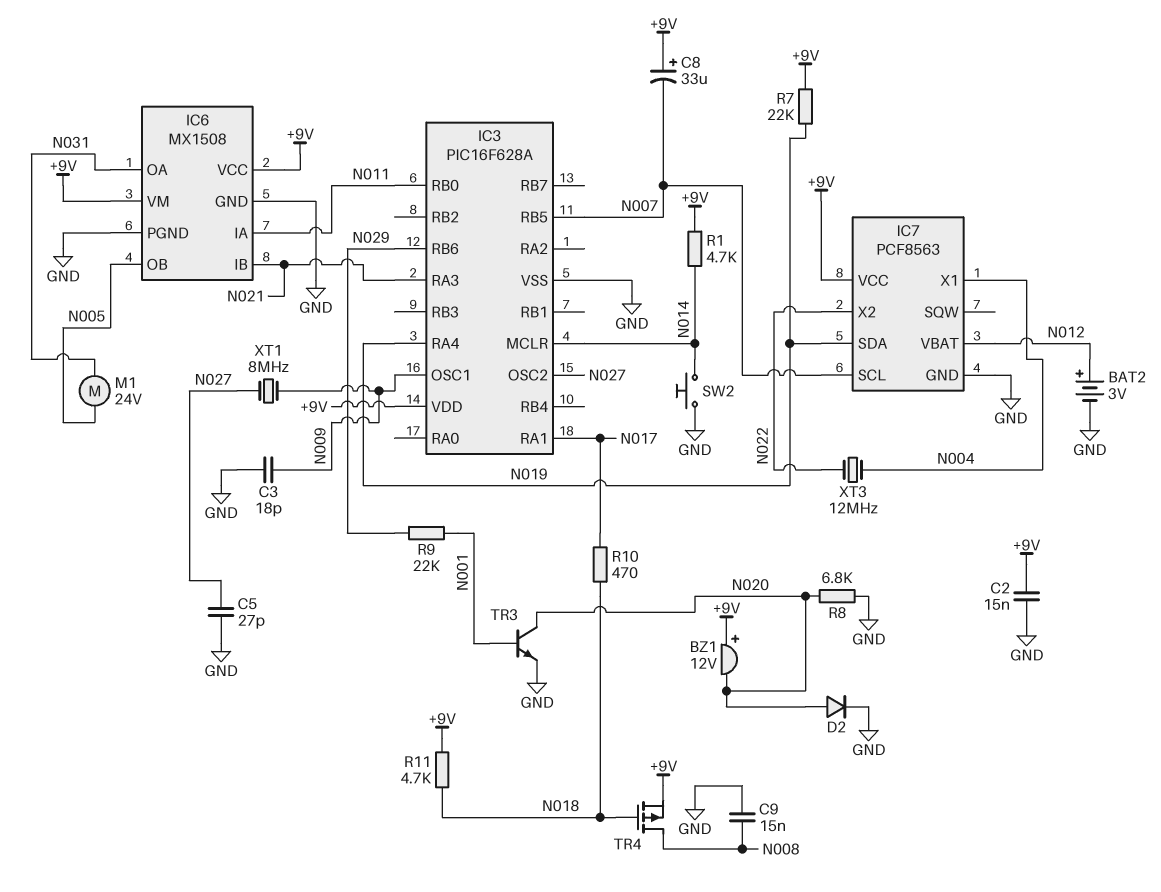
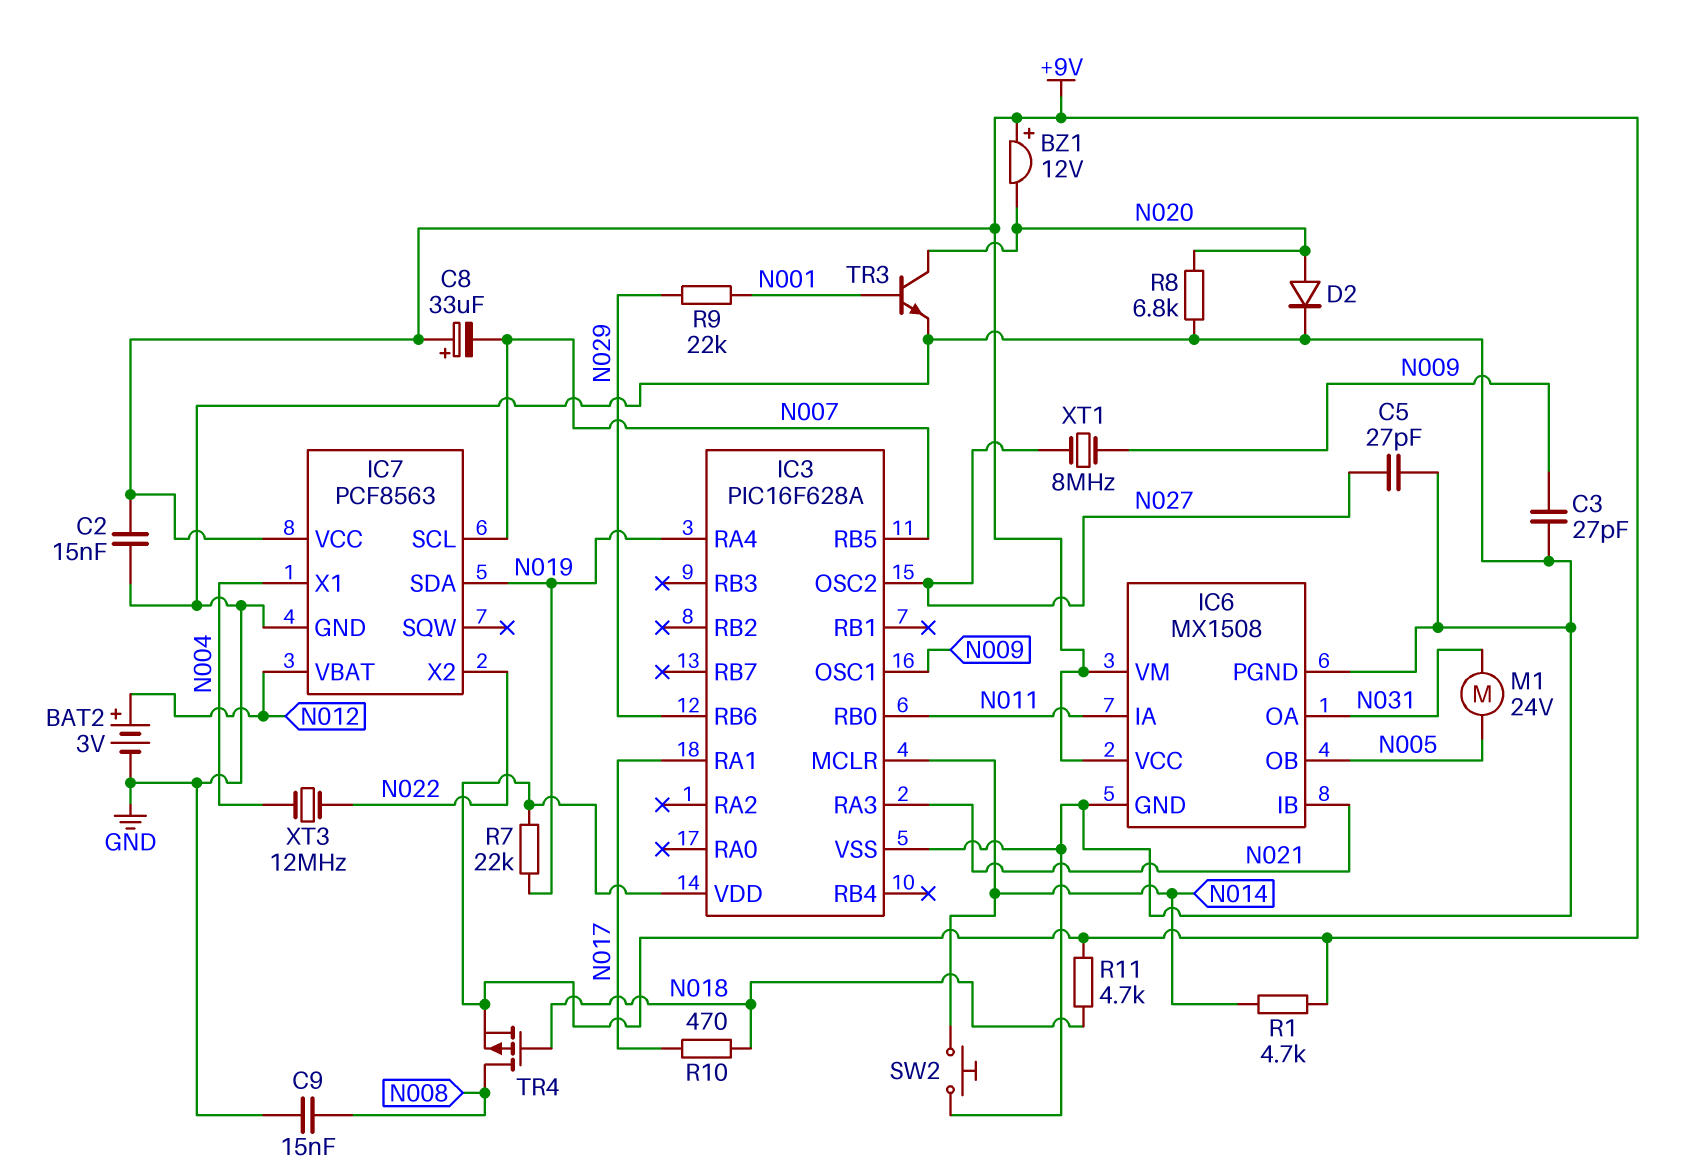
C3: 18pF (GND, N009) -> 27pF (GND, N009)

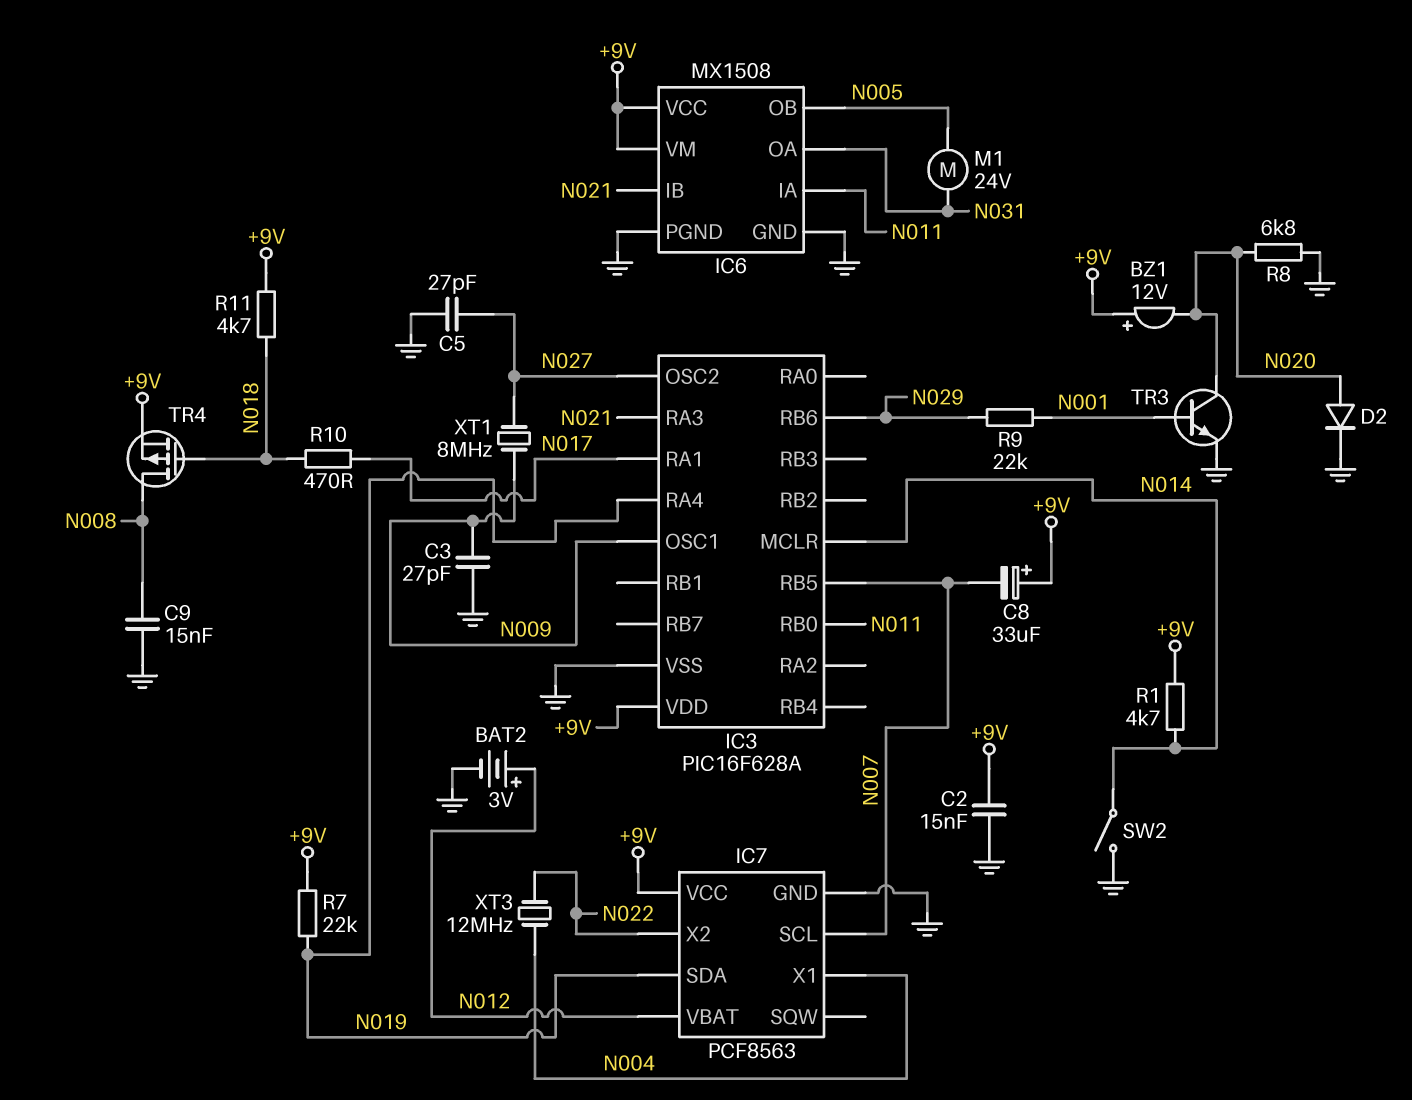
SW2: button (GND, N014) -> switch (GND, N014)

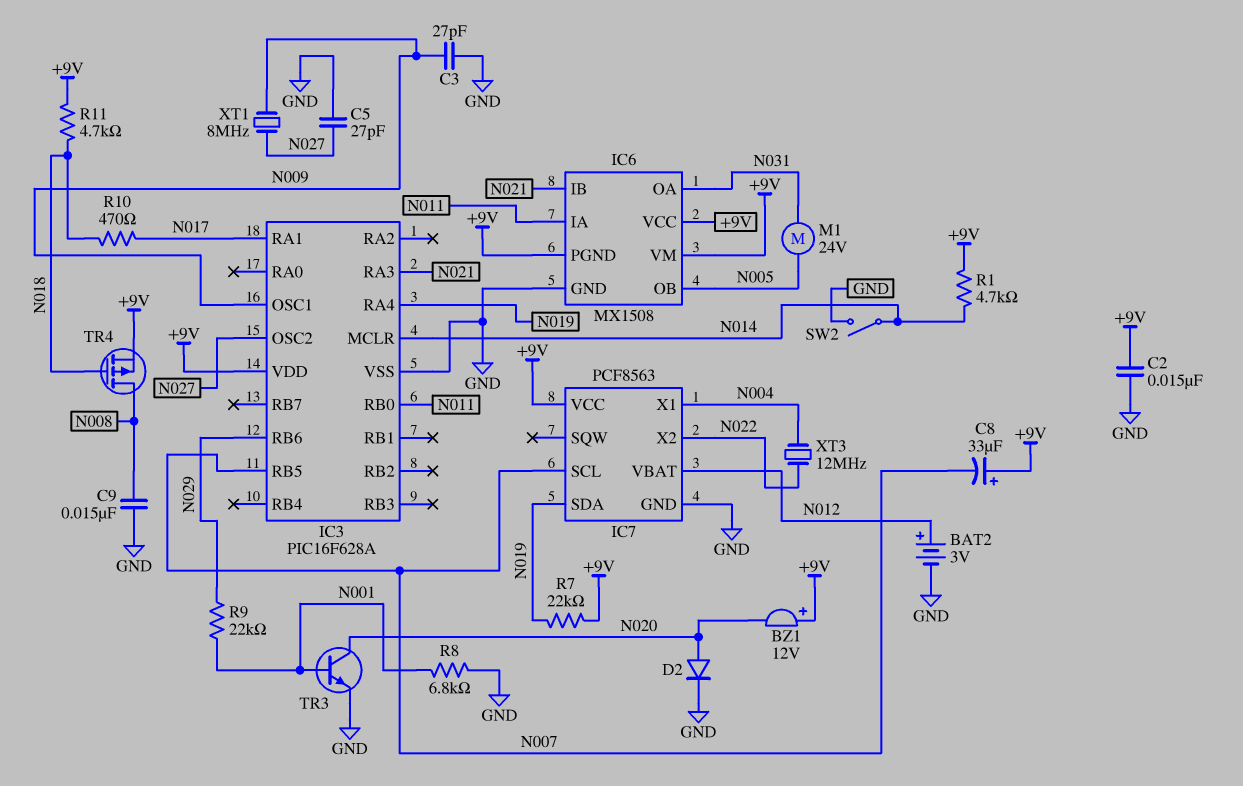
IC6 pin PGND: GND -> +9V
R8: 6.8k (GND, N020) -> 6.8k (GND, N001)

